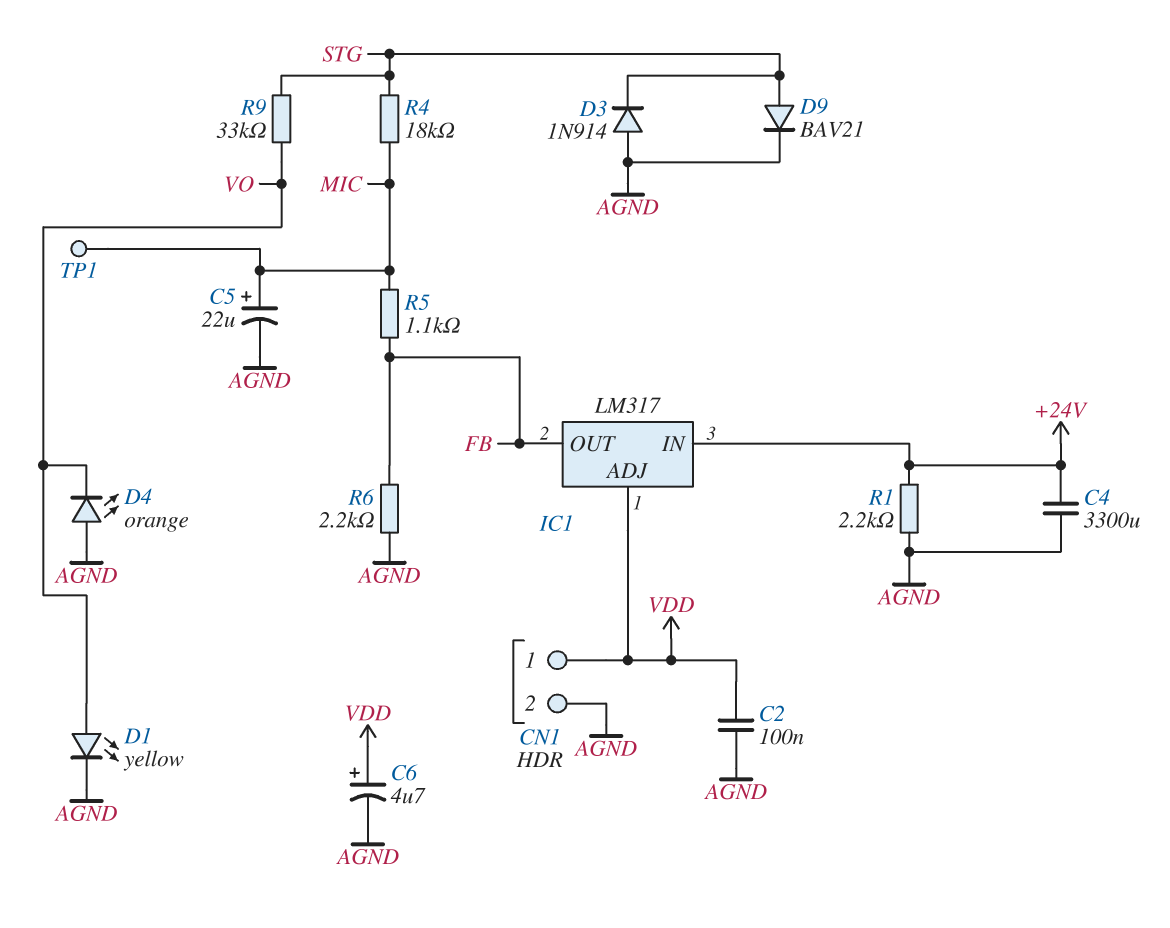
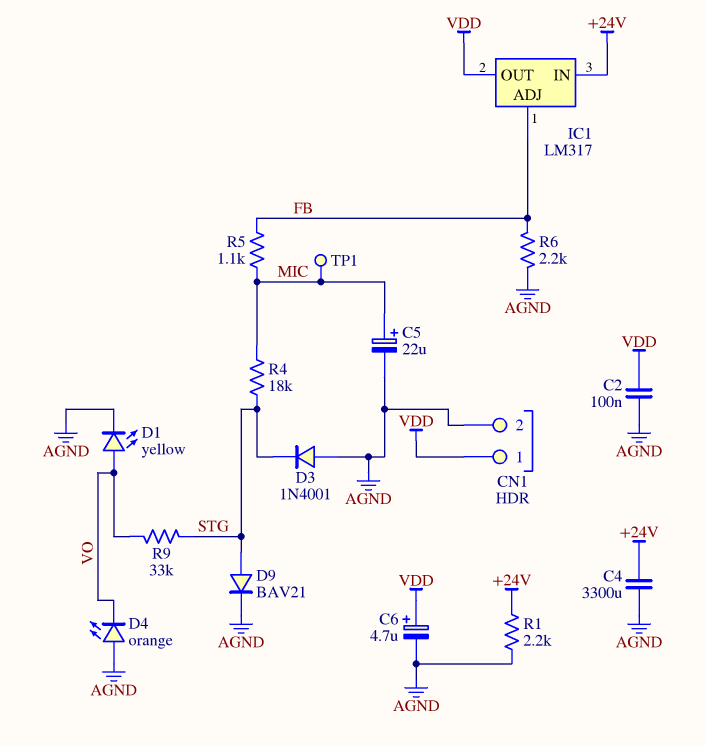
D3: diode 1N914 (A AGND, K STG) -> diode 1N4001 (A AGND, K STG)
IC1 pin ADJ: VDD -> FB
IC1 pin OUT: FB -> VDD

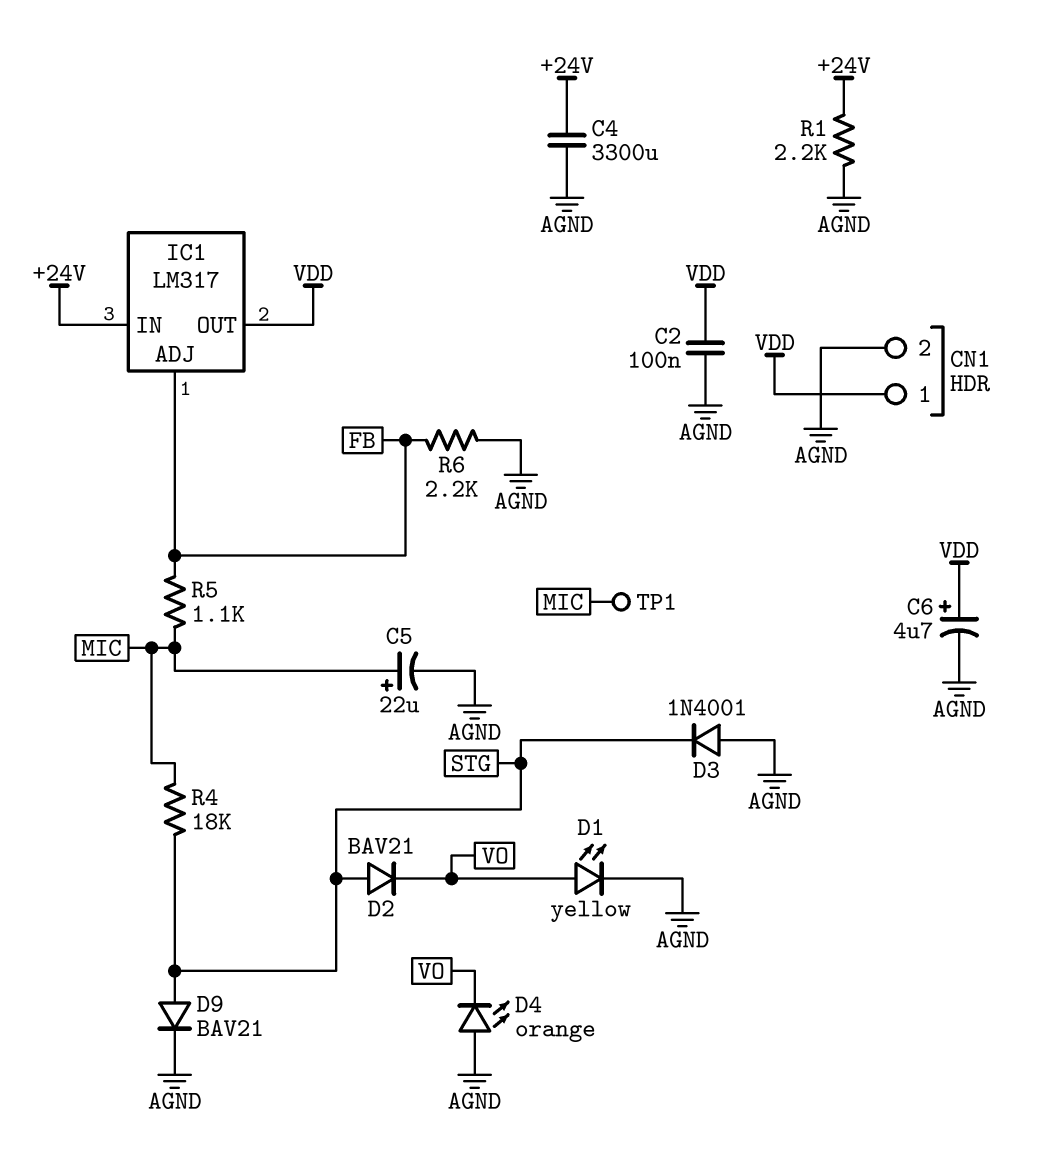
D2: none -> diode BAV21 (A STG, K VO)
R9: 33k (STG, VO) -> none

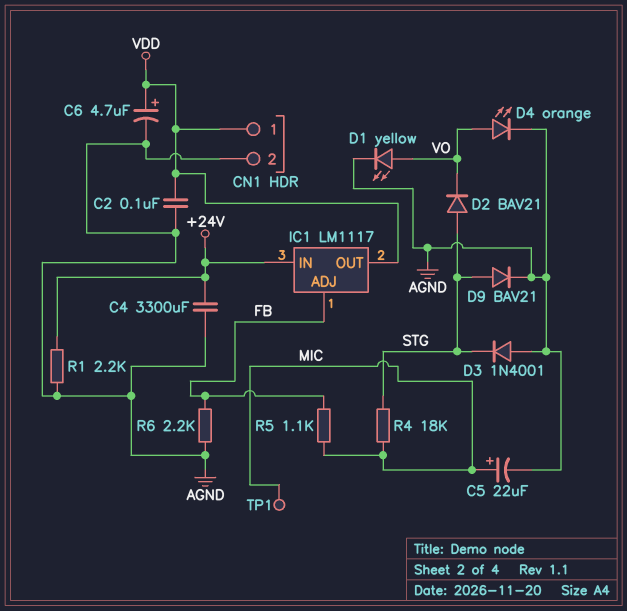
D4: LED orange (A AGND, K VO) -> LED orange (A VO, K AGND)
IC1: LM317 -> LM1117

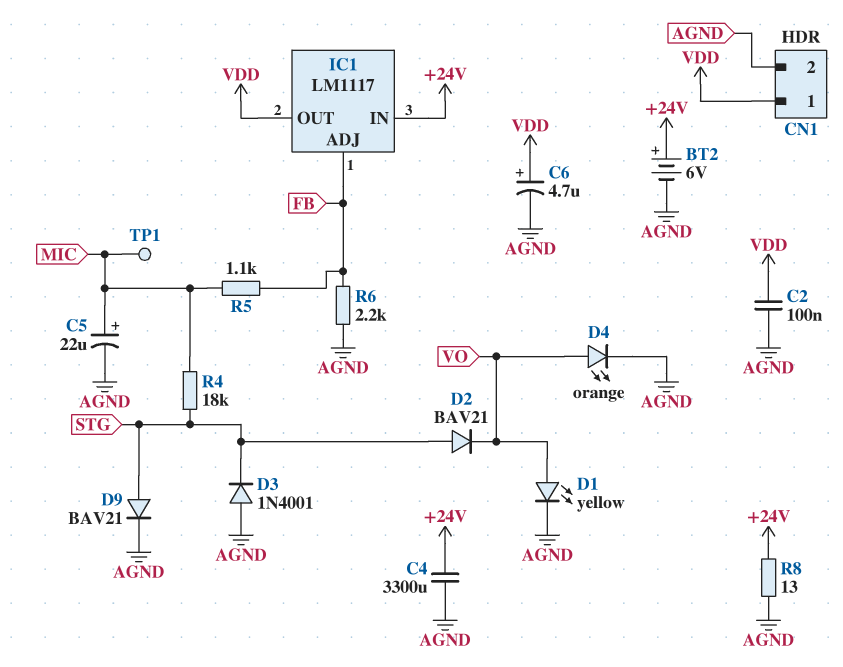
BT2: none -> 6V (plus +24V, minus AGND)
R1: 2.2k (+24V, AGND) -> none
R8: none -> 13 (+24V, AGND)

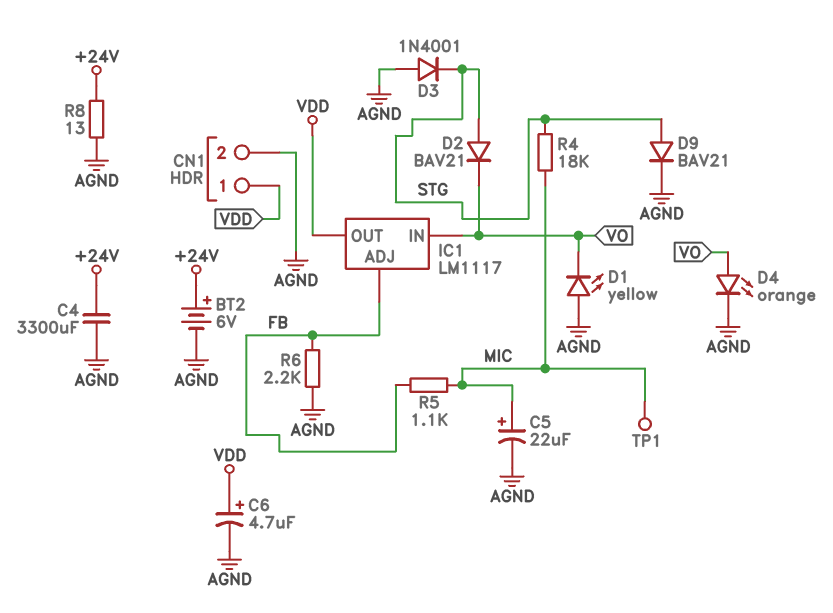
C2: 100nF (AGND, VDD) -> none
D1: LED yellow (A VO, K AGND) -> LED yellow (A AGND, K VO)
IC1 pin IN: +24V -> VO

